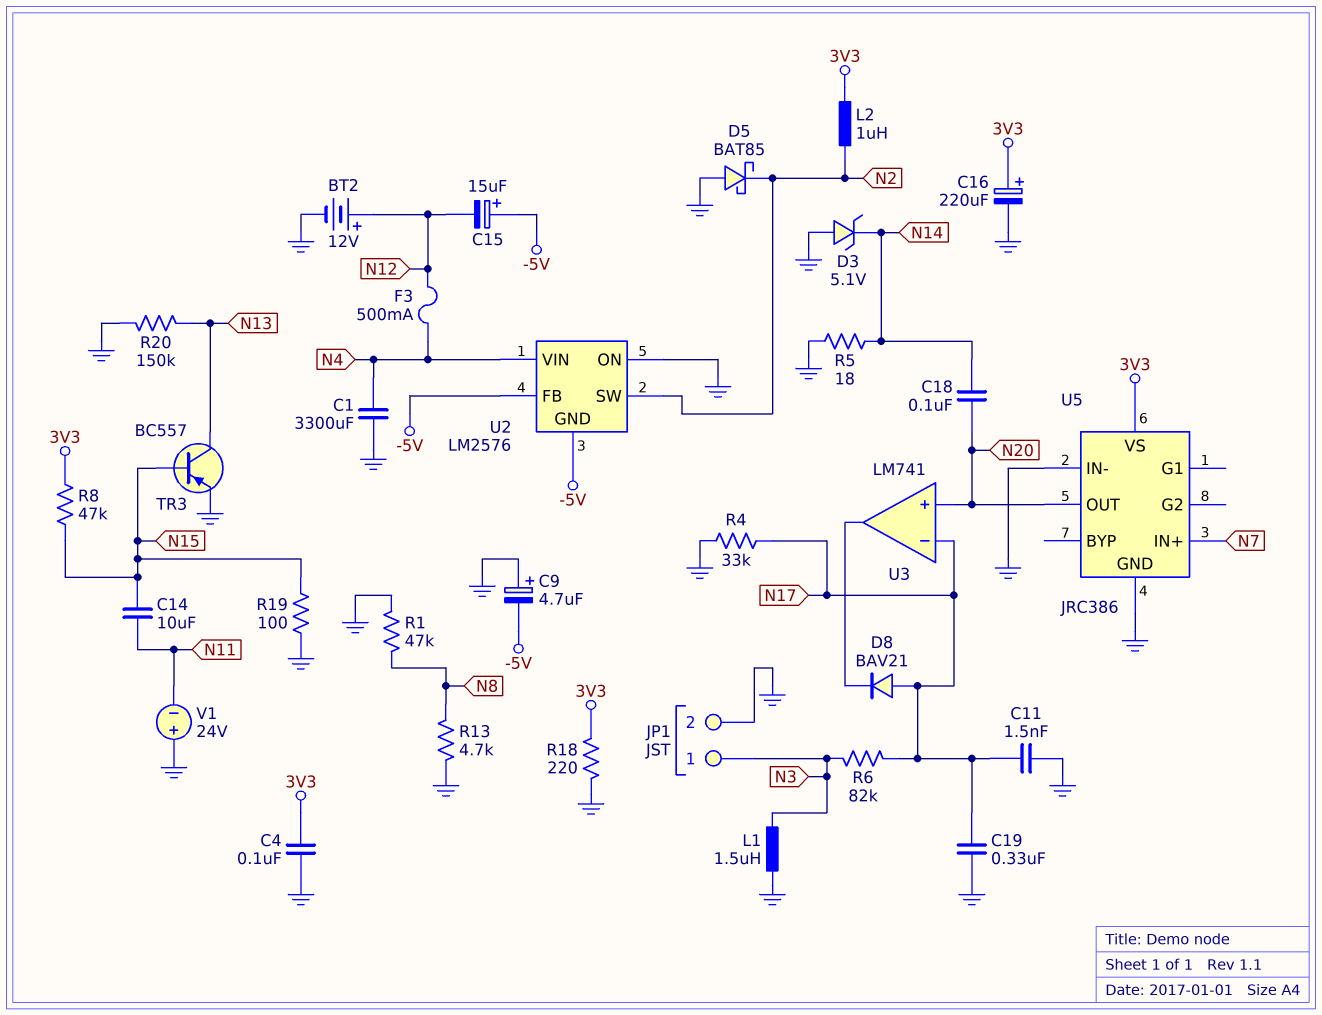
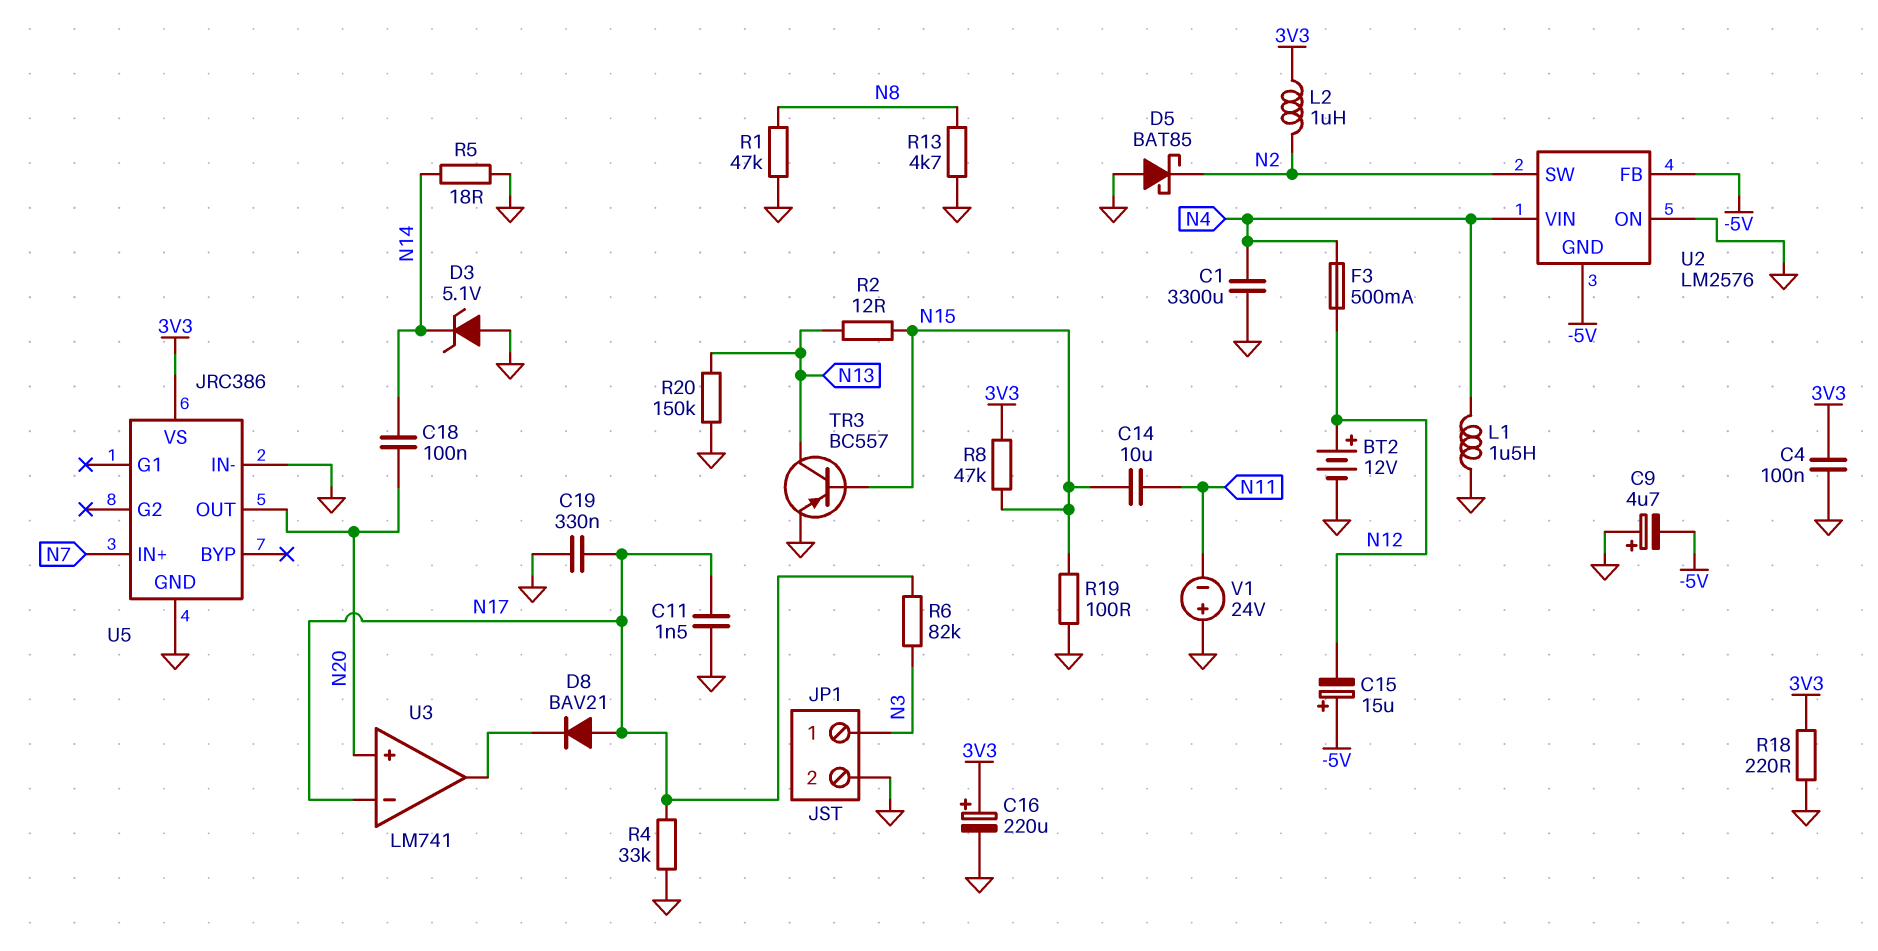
L1: 1.5uH (GND, N3) -> 1.5uH (GND, N4)
R2: none -> 12 (N13, N15)

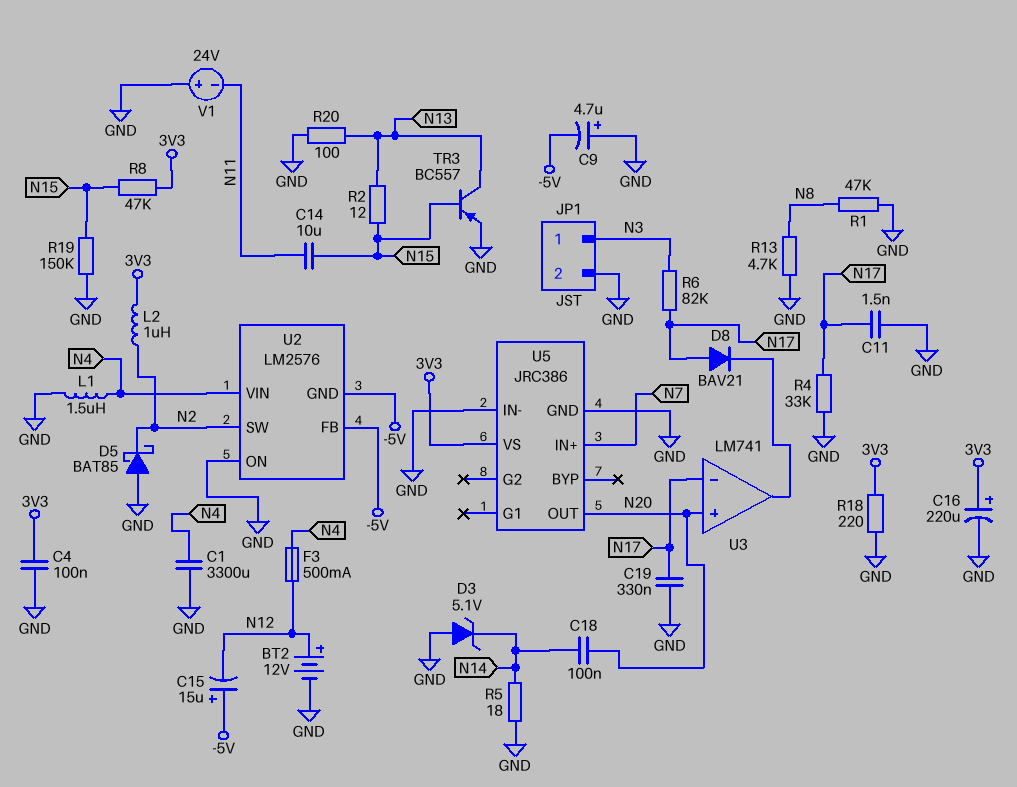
R19: 100 (GND, N15) -> 150k (GND, N15)
R20: 150k (GND, N13) -> 100 (GND, N13)

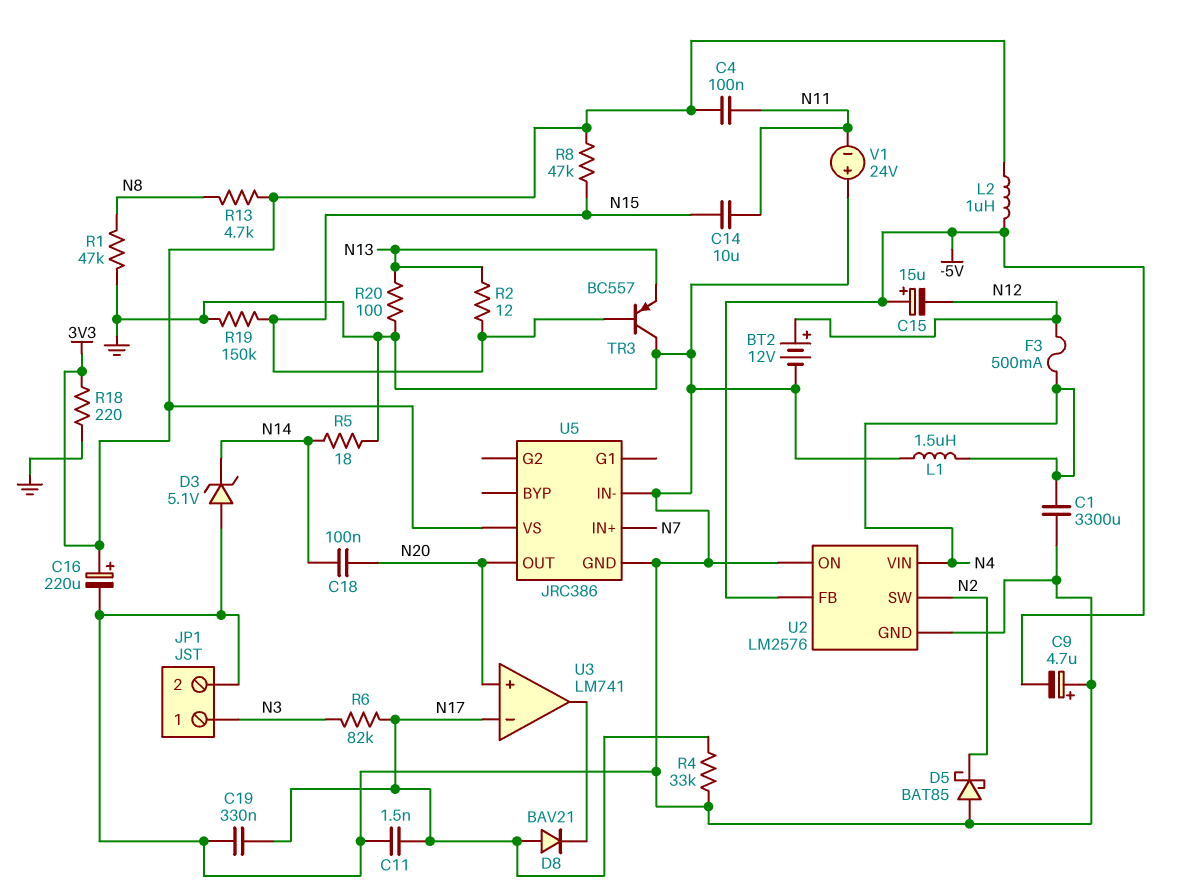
C4: 100nF (3V3, GND) -> 100nF (3V3, N11)
L2: 1uH (3V3, N2) -> 1uH (-5V, 3V3)
R13: 4.7k (GND, N8) -> 4.7k (3V3, N8)
TR3: PNP BC557 (B N15, C N13, E GND) -> PNP BC557 (B N15, C GND, E N13)
U2 pin GND: -5V -> GND

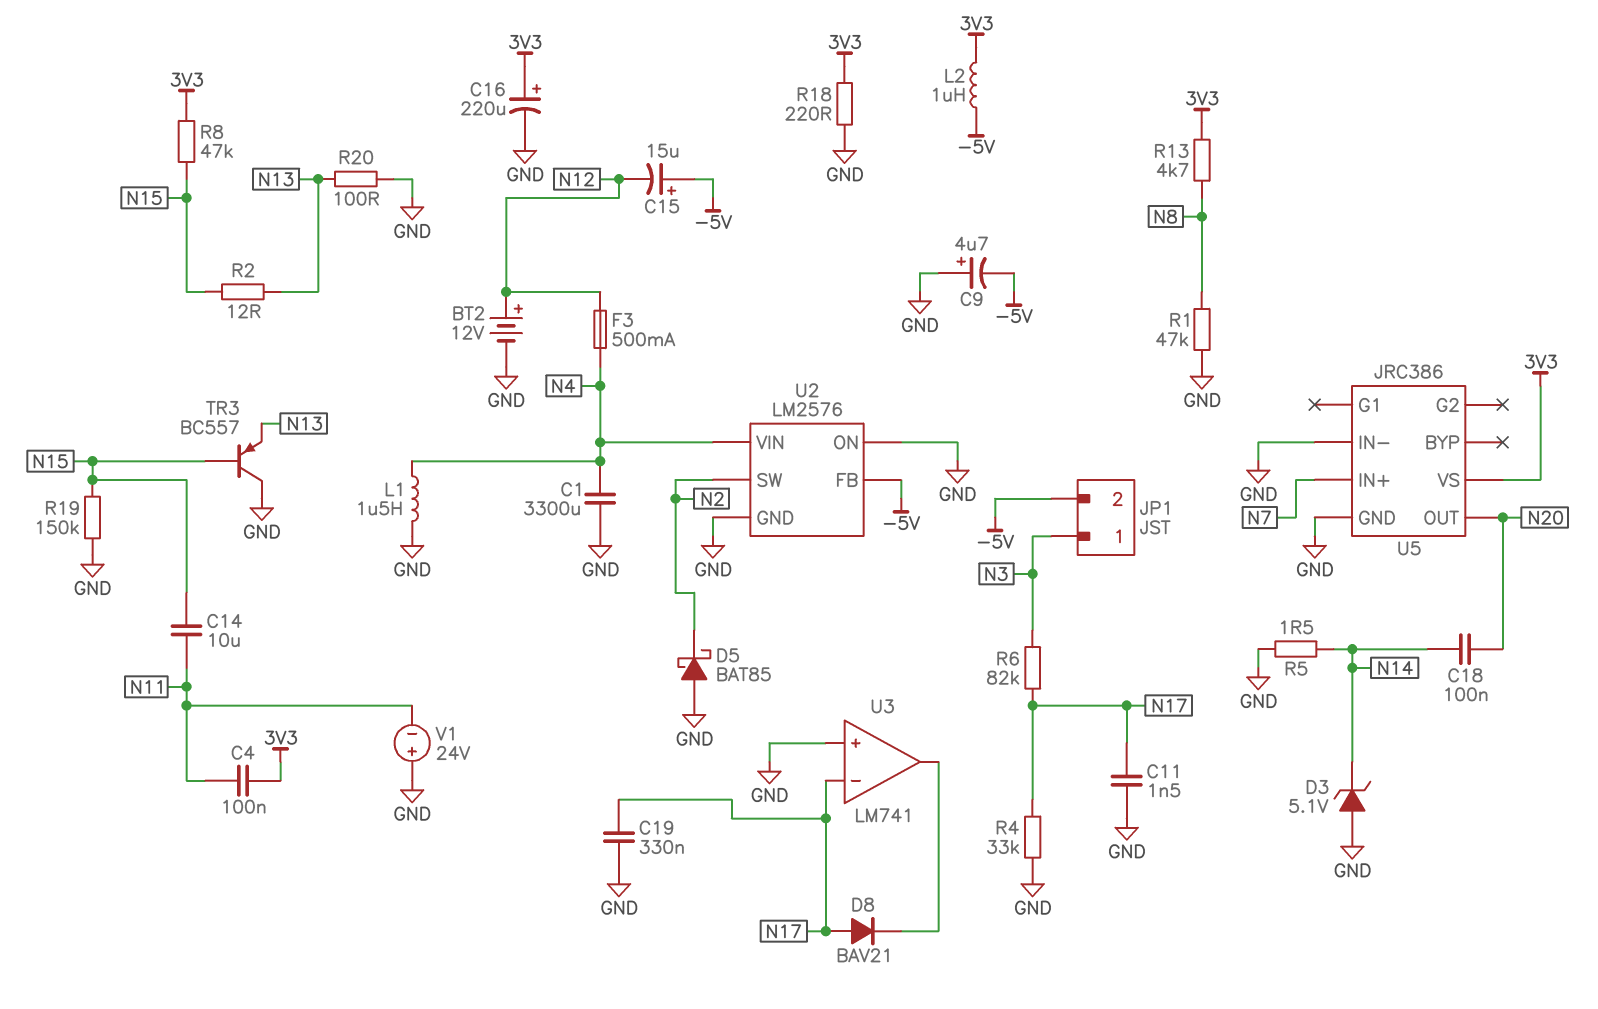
JP1 pin 2: GND -> -5V
R5: 18 (GND, N14) -> 1.5 (GND, N14)
U3 pin in+: N20 -> GND

